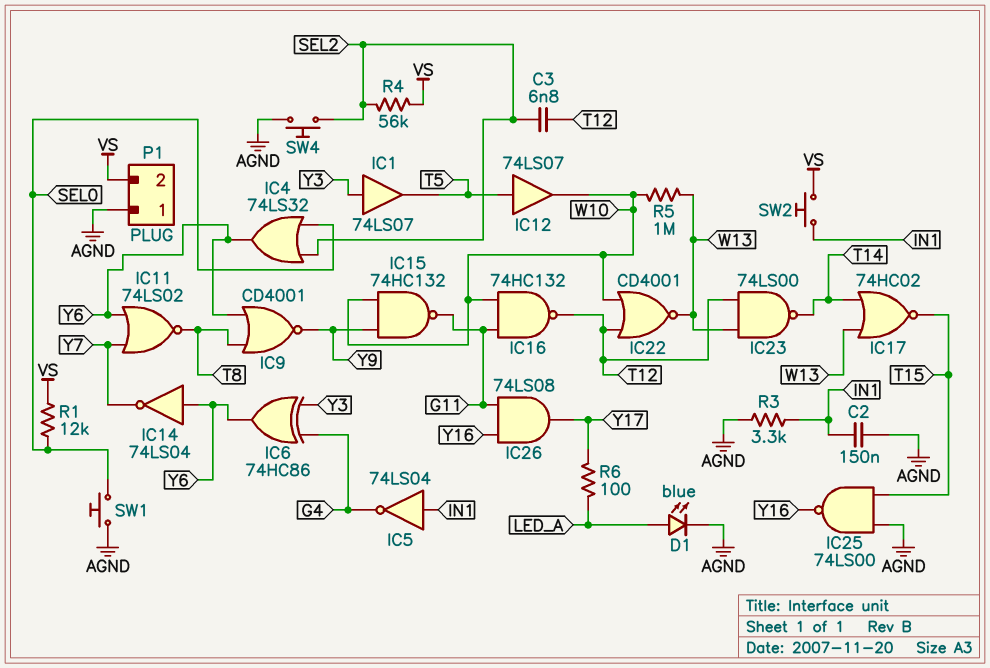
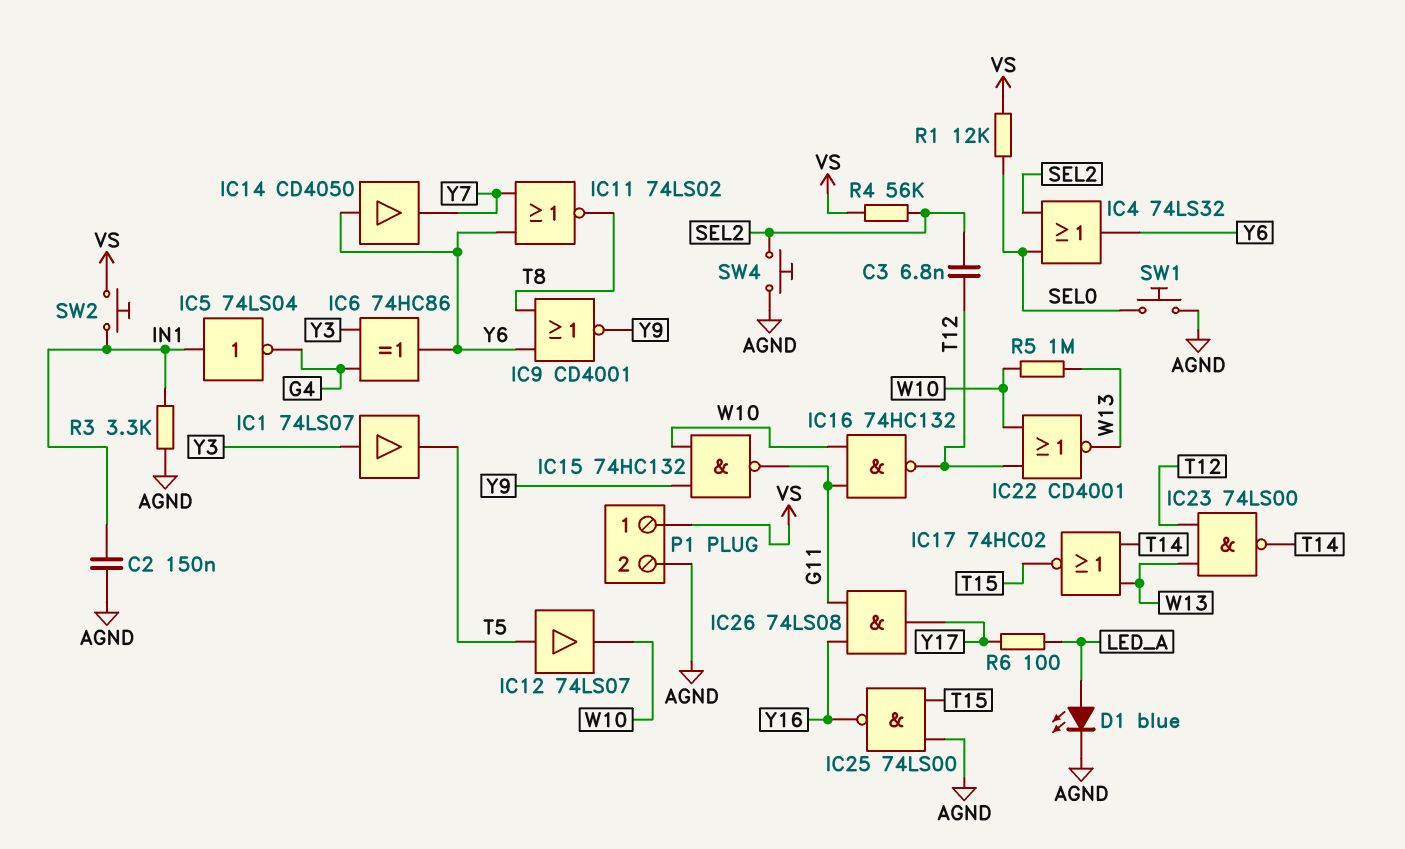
IC14: NOT 74LS04 (in Y6, out Y7) -> buffer CD4050 (in Y6, out Y7)
P1 pin 1: AGND -> VS
P1 pin 2: VS -> AGND

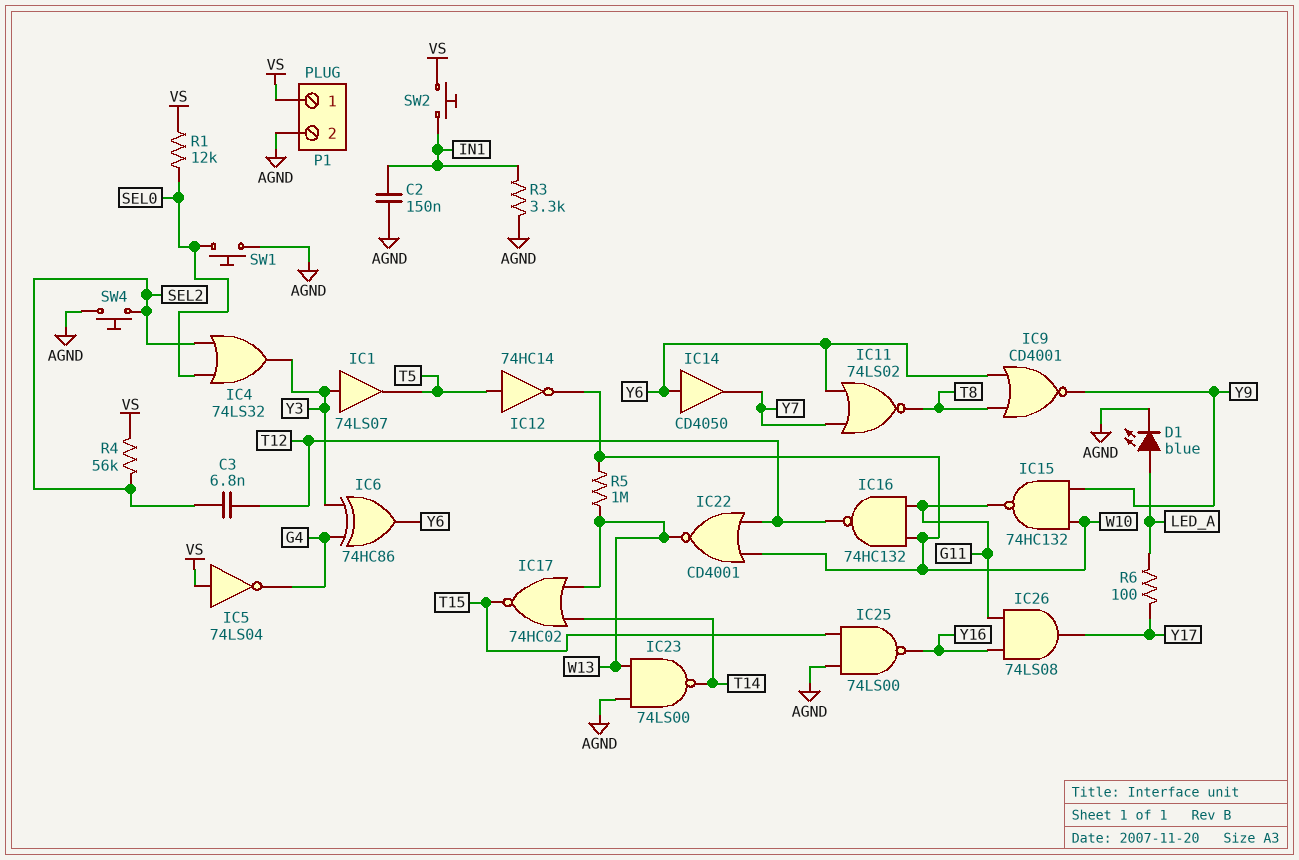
IC4: OR 74LS32 (in SEL0, in SEL2, out Y6) -> OR 74LS32 (in SEL0, in SEL2, out Y3)
IC5: NOT 74LS04 (in IN1, out G4) -> NOT 74LS04 (in VS, out G4)
IC12: buffer 74LS07 (in T5, out W10) -> NOT 74HC14 (in T5, out W10)
IC23: NAND 74LS00 (in T12, in W13, out T14) -> NAND 74LS00 (in AGND, in W13, out T14)

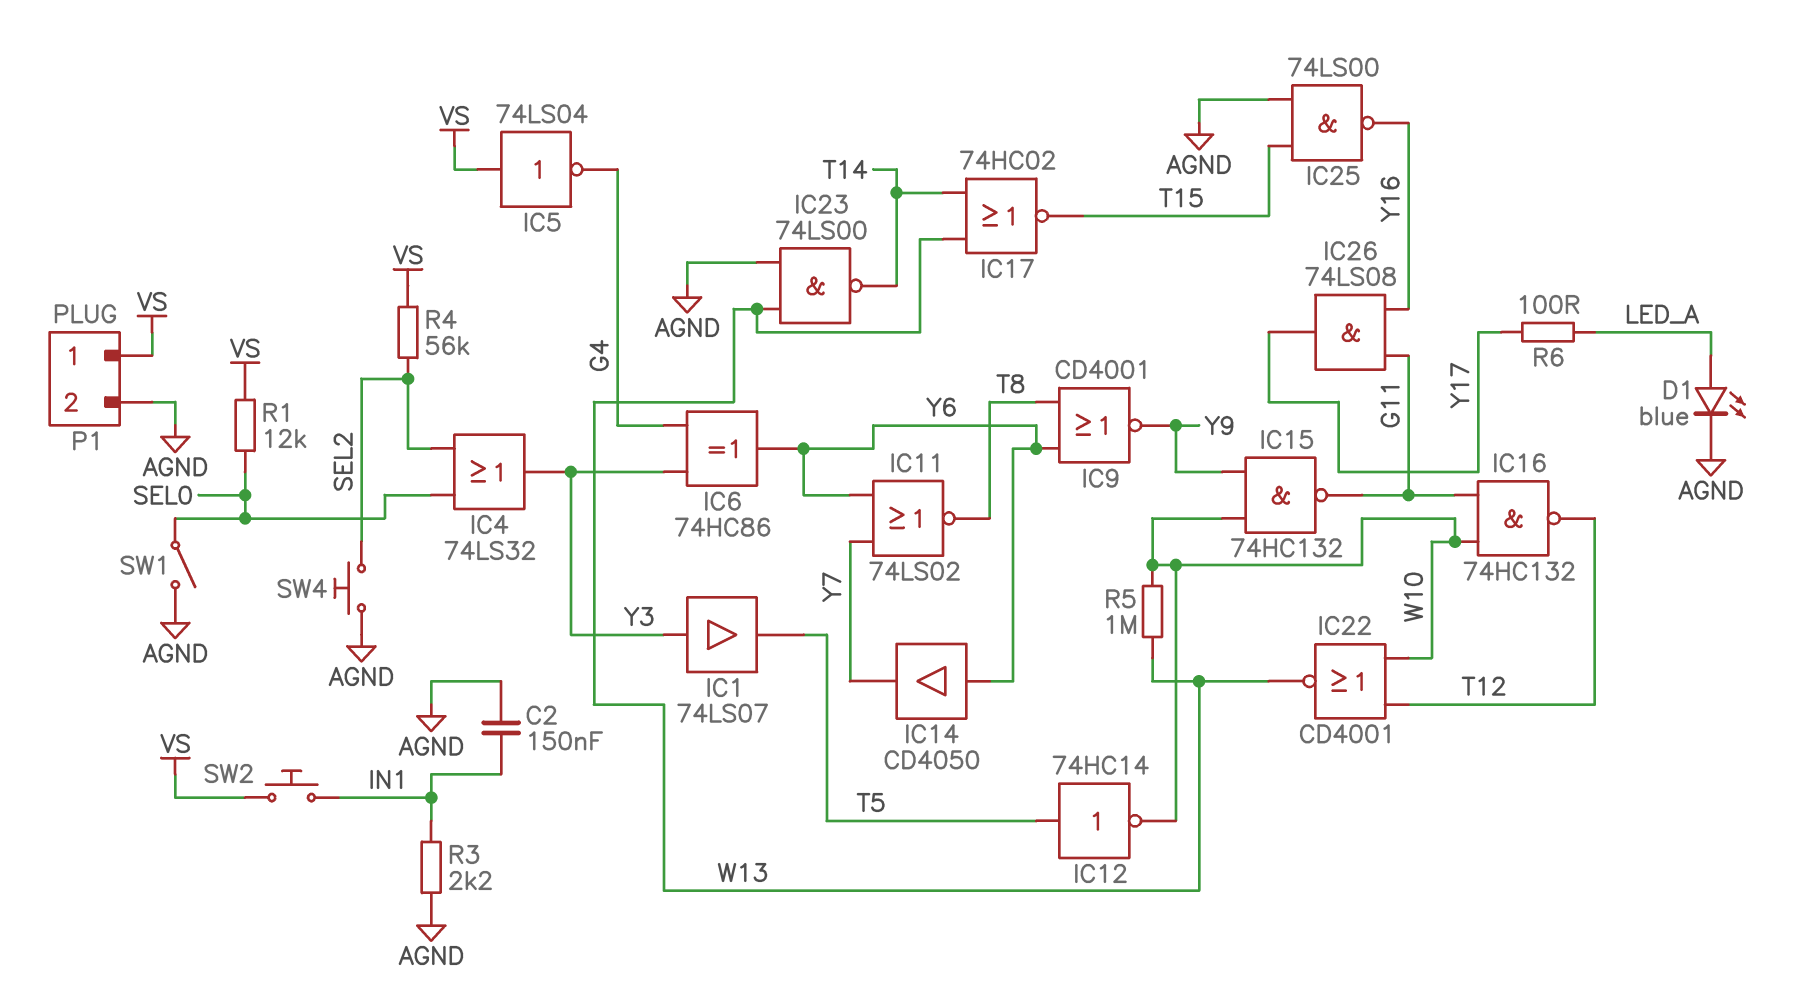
C3: 6.8nF (SEL2, T12) -> none
R3: 3.3k (AGND, IN1) -> 2.2k (AGND, IN1)
SW1: button (AGND, SEL0) -> switch (AGND, SEL0)

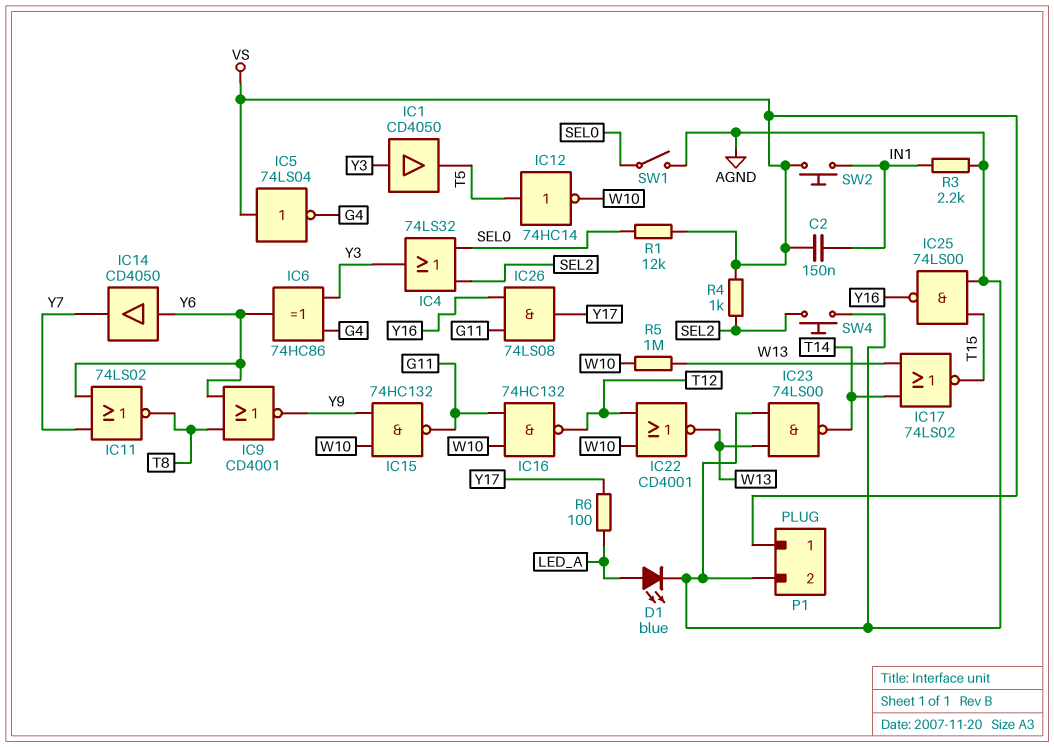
C2: 150nF (AGND, IN1) -> 150nF (IN1, VS)
IC1: buffer 74LS07 (in Y3, out T5) -> buffer CD4050 (in Y3, out T5)
IC17: NOR 74HC02 (in T14, in W13, out T15) -> NOR 74LS02 (in T14, in W13, out T15)
R4: 56k (SEL2, VS) -> 1k (SEL2, VS)

